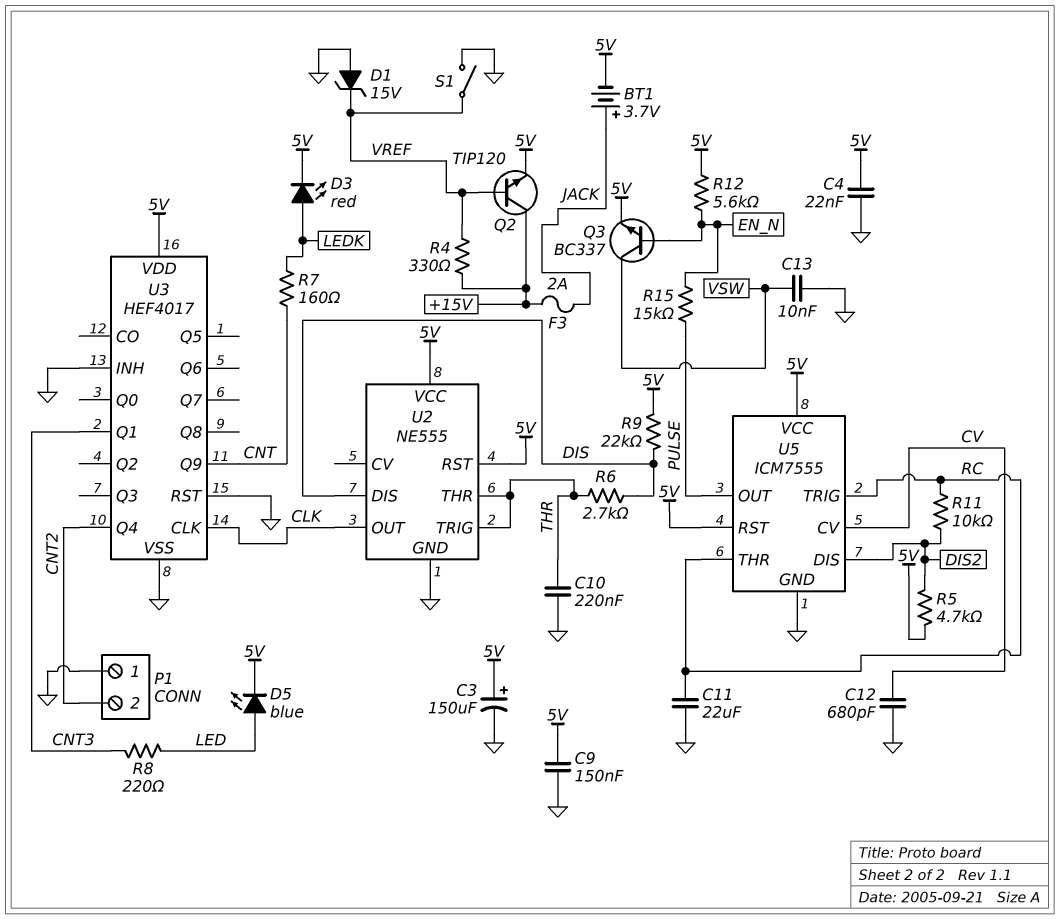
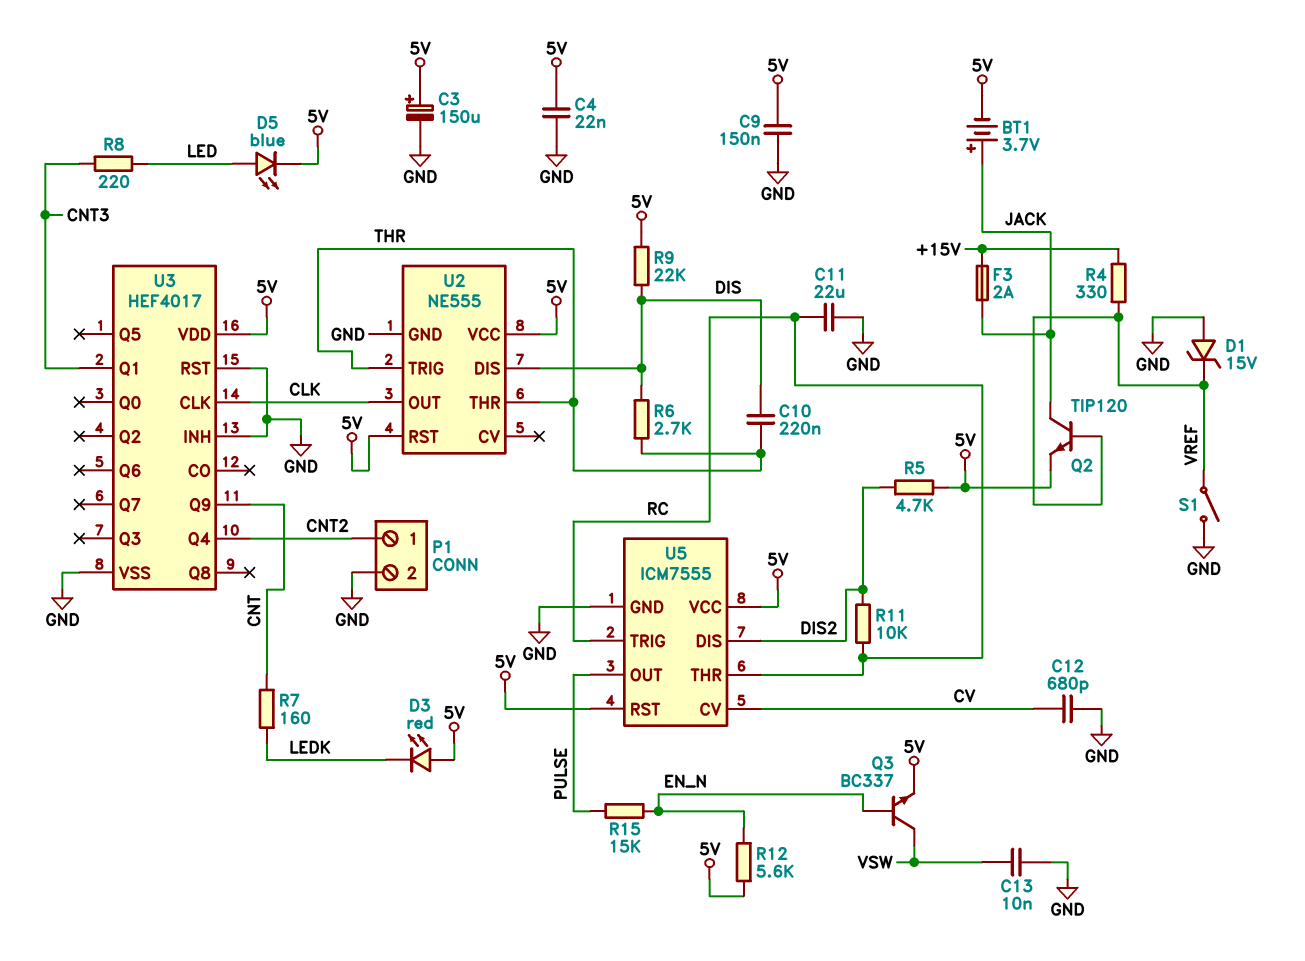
C10: 220nF (GND, THR) -> 220nF (DIS, THR)
D3: LED red (A LEDK, K 5V) -> LED red (A 5V, K LEDK)
P1 pin 1: GND -> CNT2
P1 pin 2: CNT2 -> GND
Q2: NPN TIP120 (B VREF, C +15V, E 5V) -> NPN TIP120 (B VREF, C JACK, E 5V)

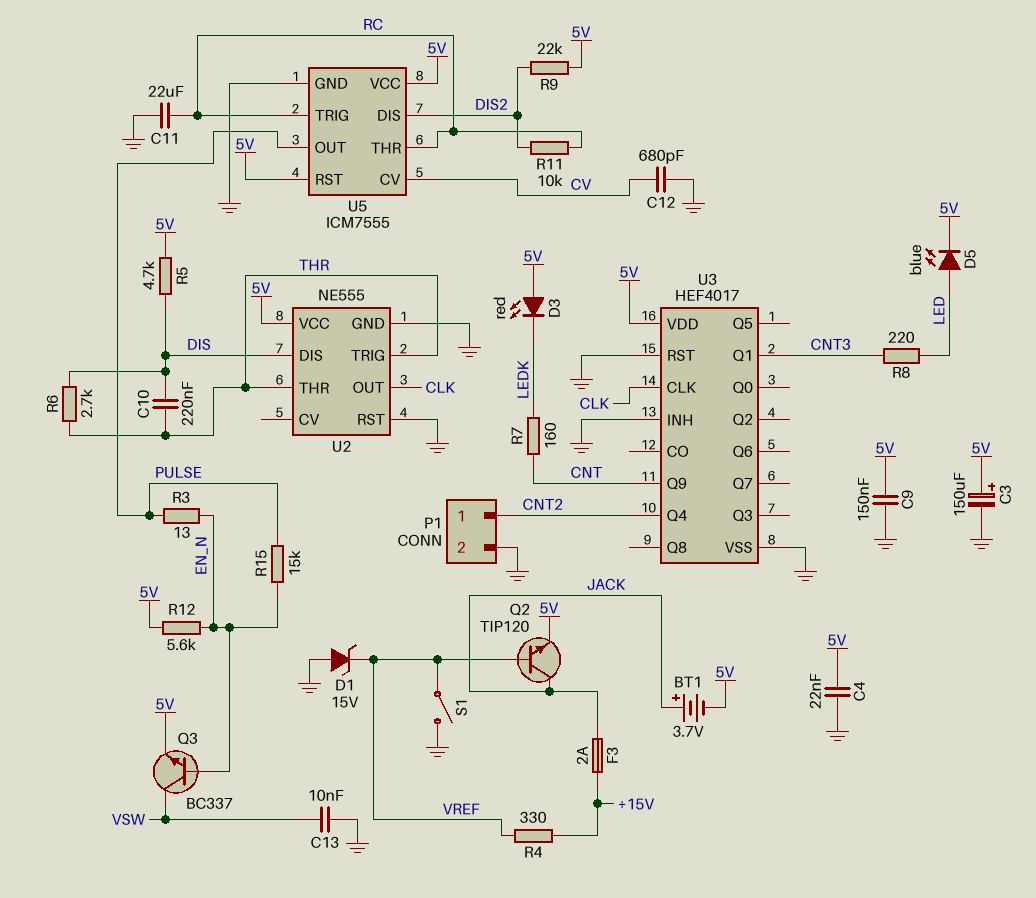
R3: none -> 13 (EN_N, PULSE)
R5: 4.7k (5V, DIS2) -> 4.7k (5V, DIS)
R9: 22k (5V, DIS) -> 22k (5V, DIS2)
U2 pin RST: 5V -> GND

